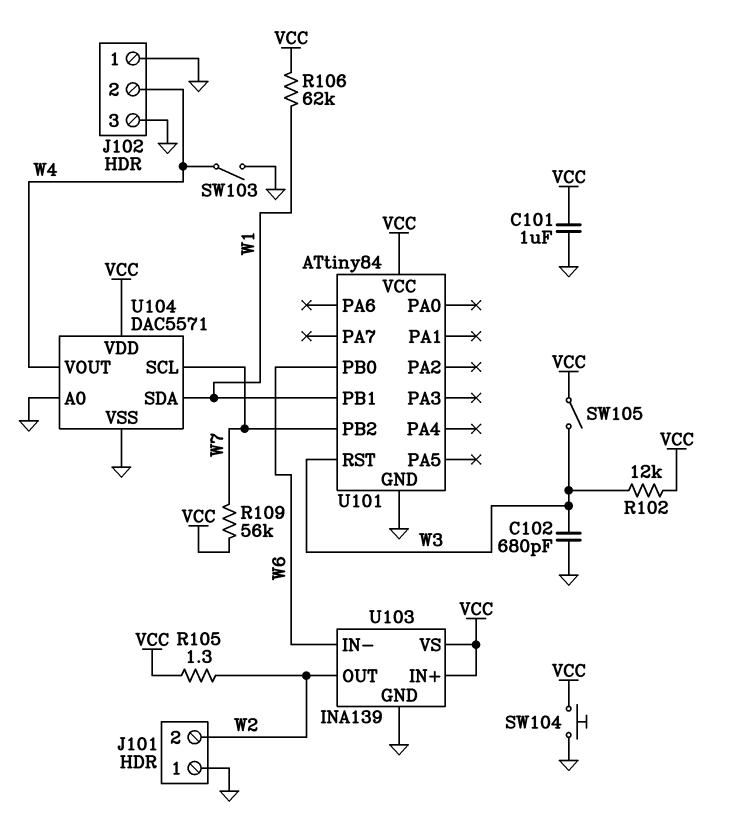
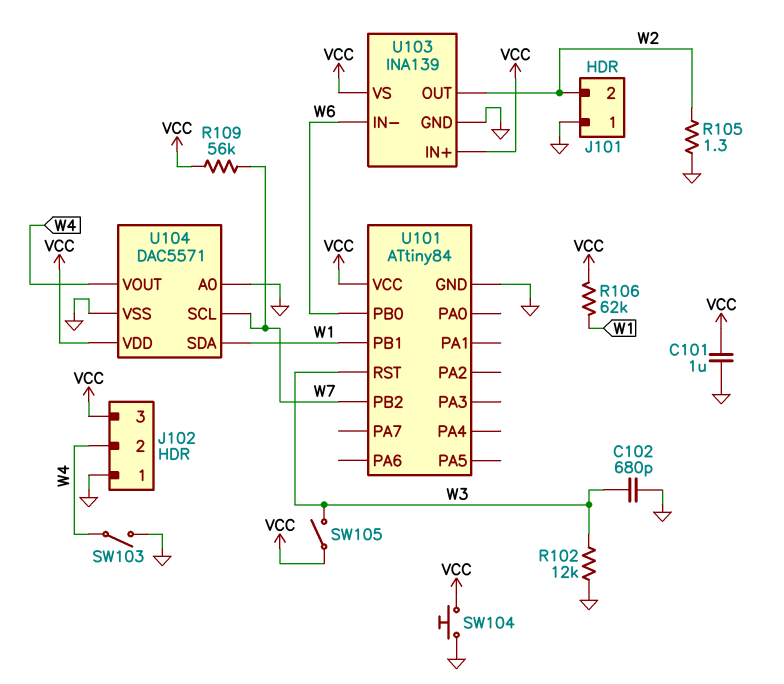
J102 pin 3: GND -> VCC
R102: 12k (VCC, W3) -> 12k (GND, W3)
R105: 1.3 (VCC, W2) -> 1.3 (GND, W2)

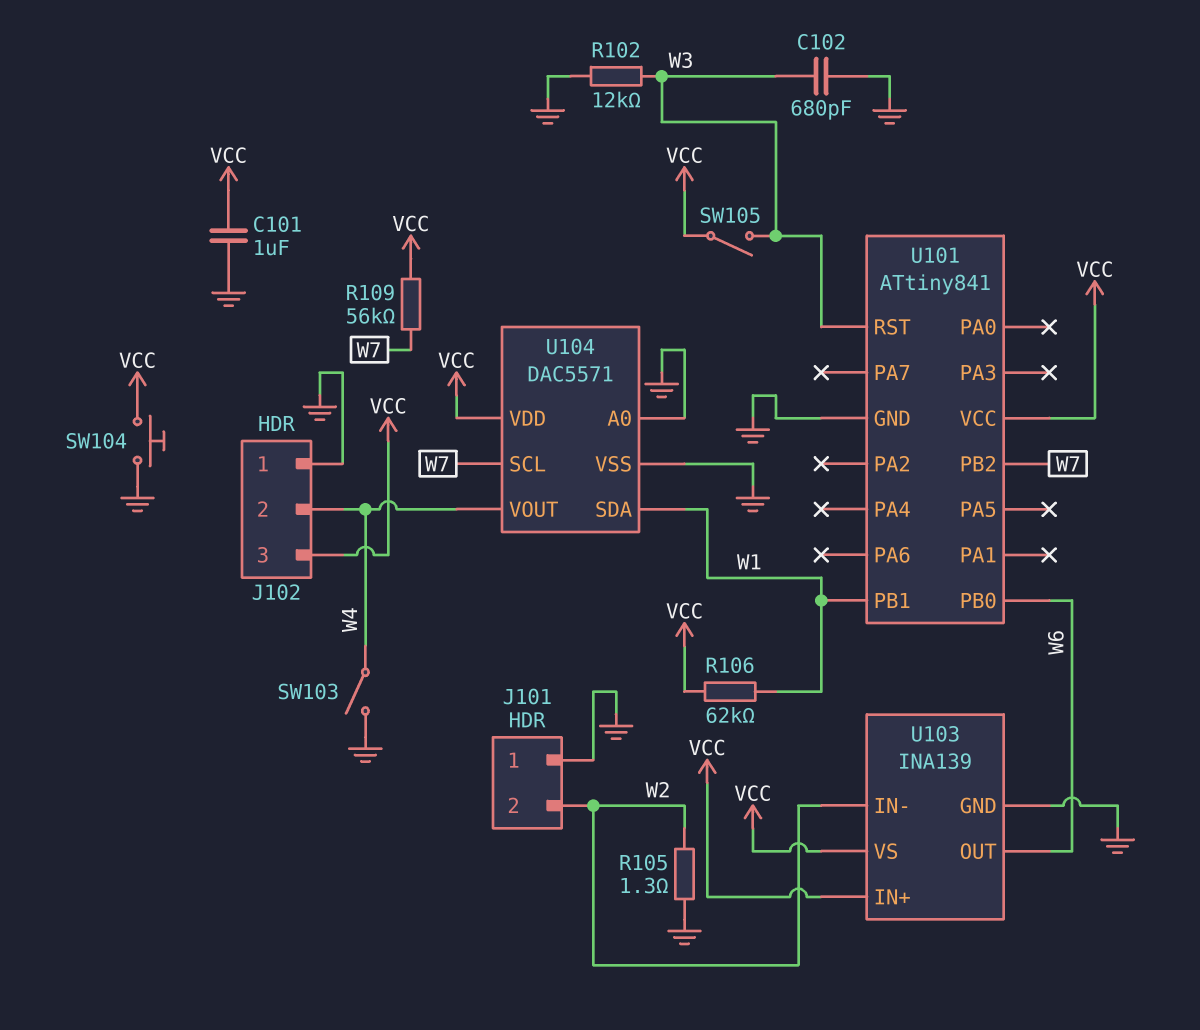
U101: ATtiny84 -> ATtiny841
U103 pin IN-: W6 -> W2
U103 pin OUT: W2 -> W6

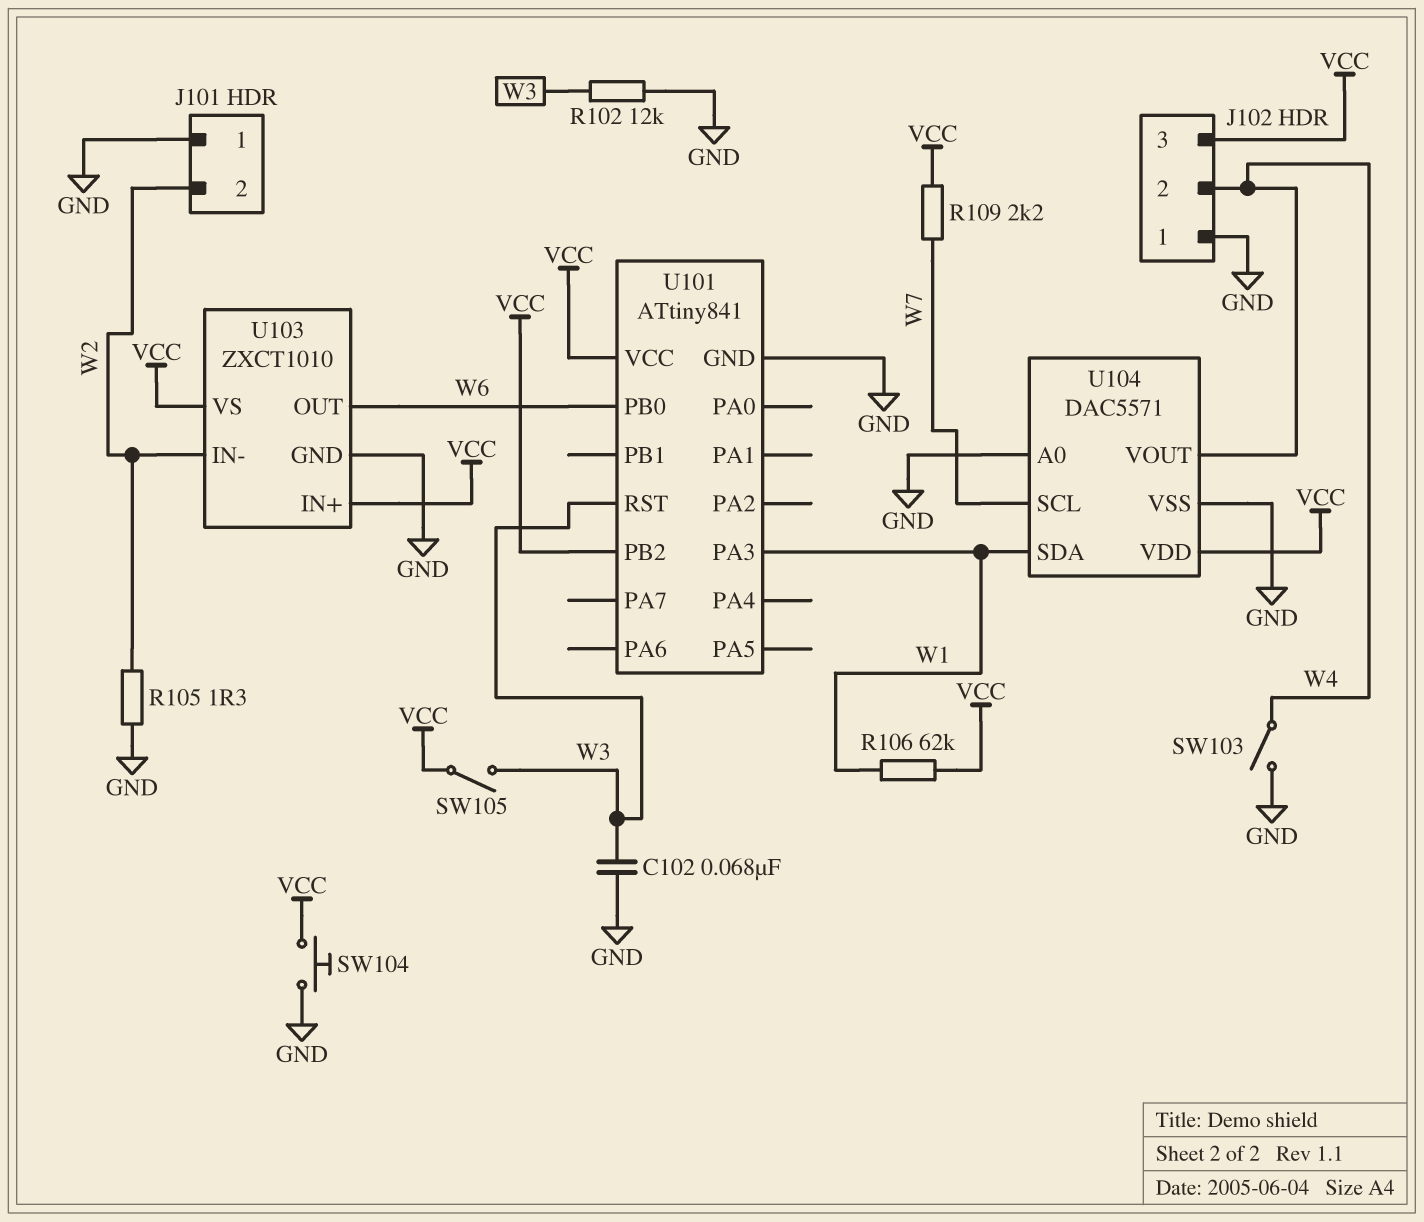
C101: 1uF (GND, VCC) -> none
C102: 680pF (GND, W3) -> 68nF (GND, W3)
R109: 56k (VCC, W7) -> 2.2k (VCC, W7)
U101 pin PA3: none -> W1
U101 pin PB1: W1 -> none
U101 pin PB2: W7 -> VCC
U103: INA139 -> ZXCT1010

